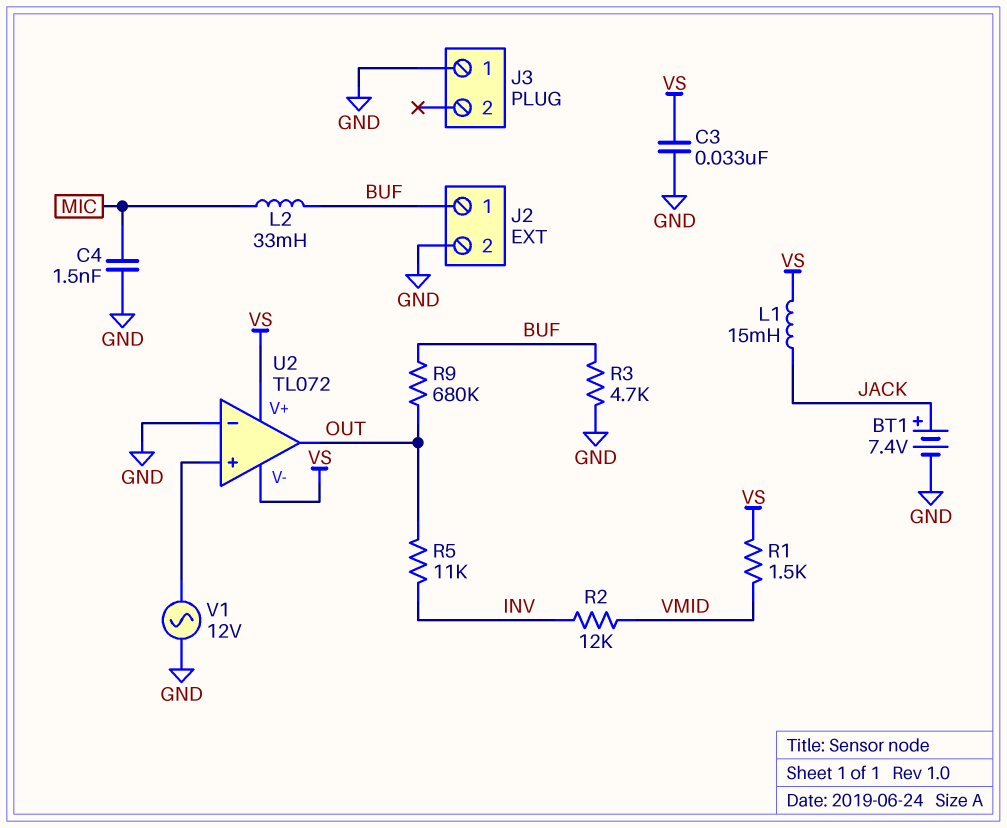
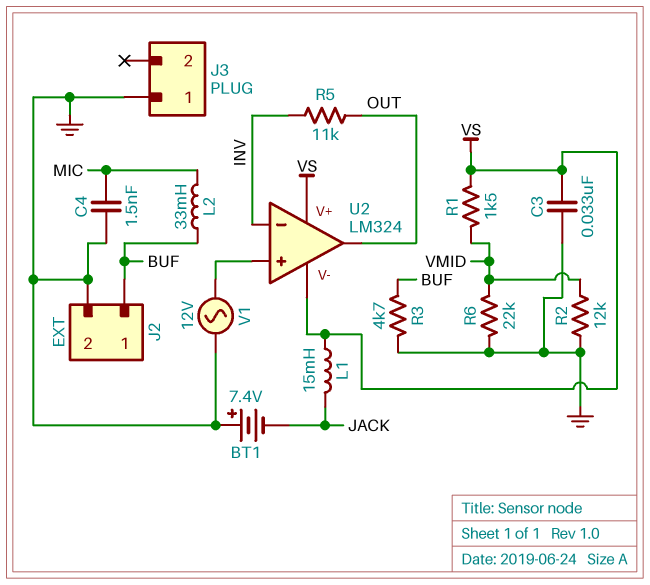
BT1: 7.4V (plus JACK, minus GND) -> 7.4V (plus GND, minus JACK)
R2: 12k (INV, VMID) -> 12k (GND, VMID)
R6: none -> 22k (GND, VMID)
R9: 680k (BUF, OUT) -> none
U2: TL072 -> LM324
U2 pin in-: GND -> INV

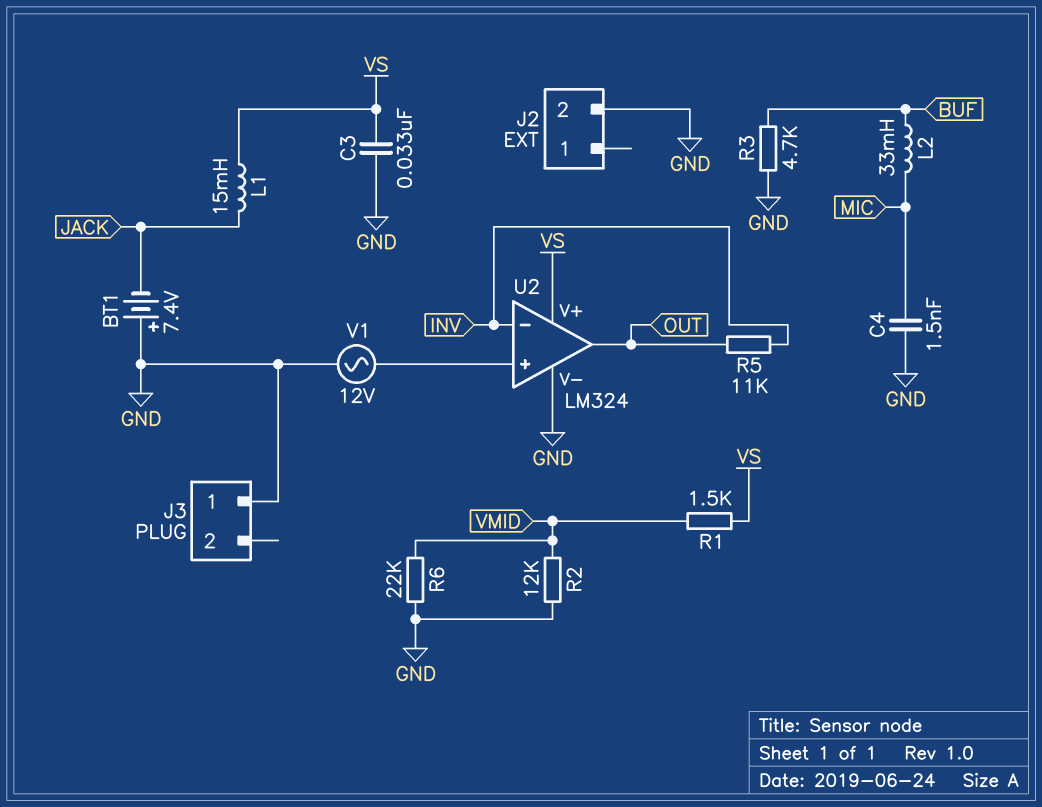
J2 pin 1: BUF -> none
U2 pin V-: VS -> GND

